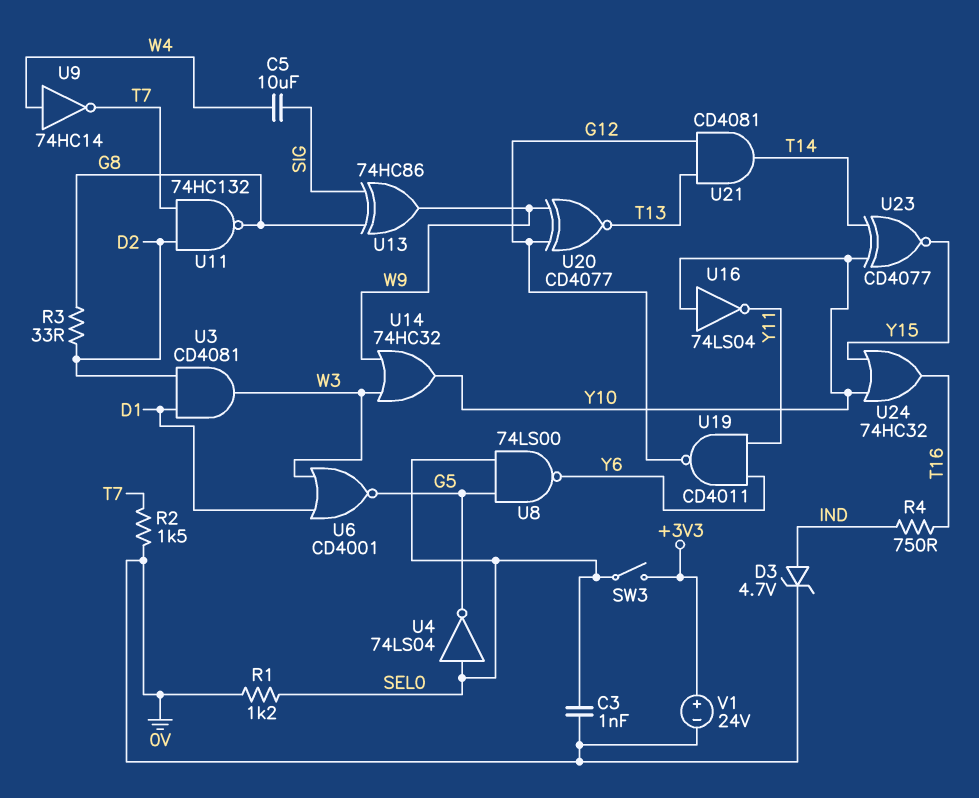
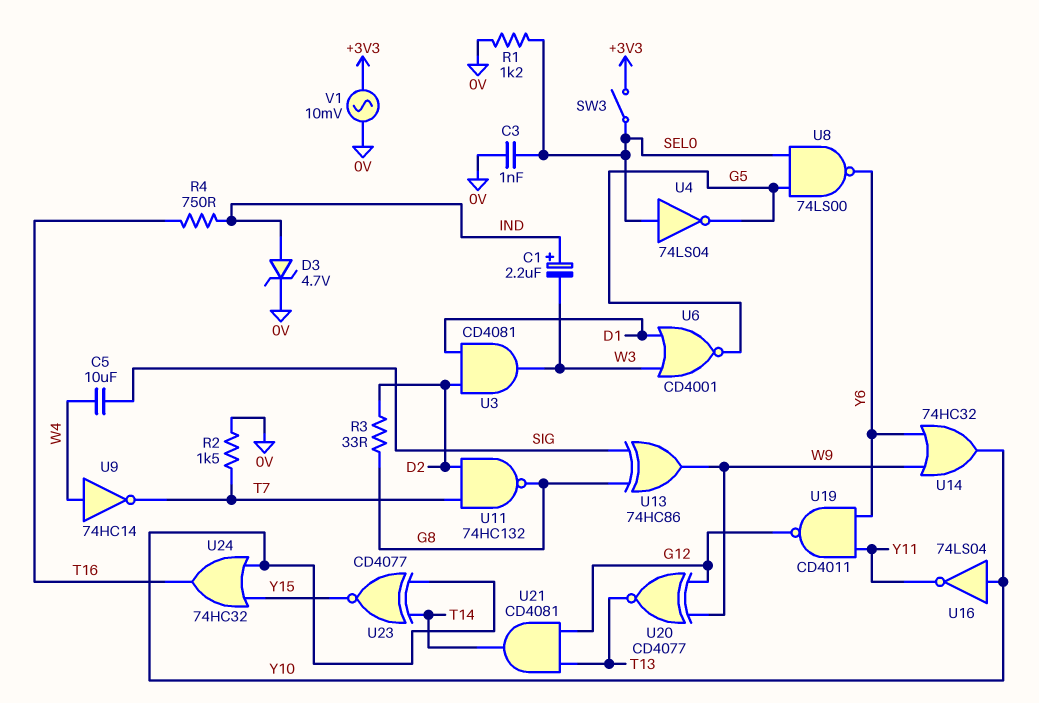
C1: none -> 2.2uF (plus IND, minus W3)
U14: OR 74HC32 (in W3, in W9, out Y10) -> OR 74HC32 (in W9, in Y6, out Y10)
V1: 24V (plus +3V3, minus 0V) -> AC 10mV (+3V3, 0V)

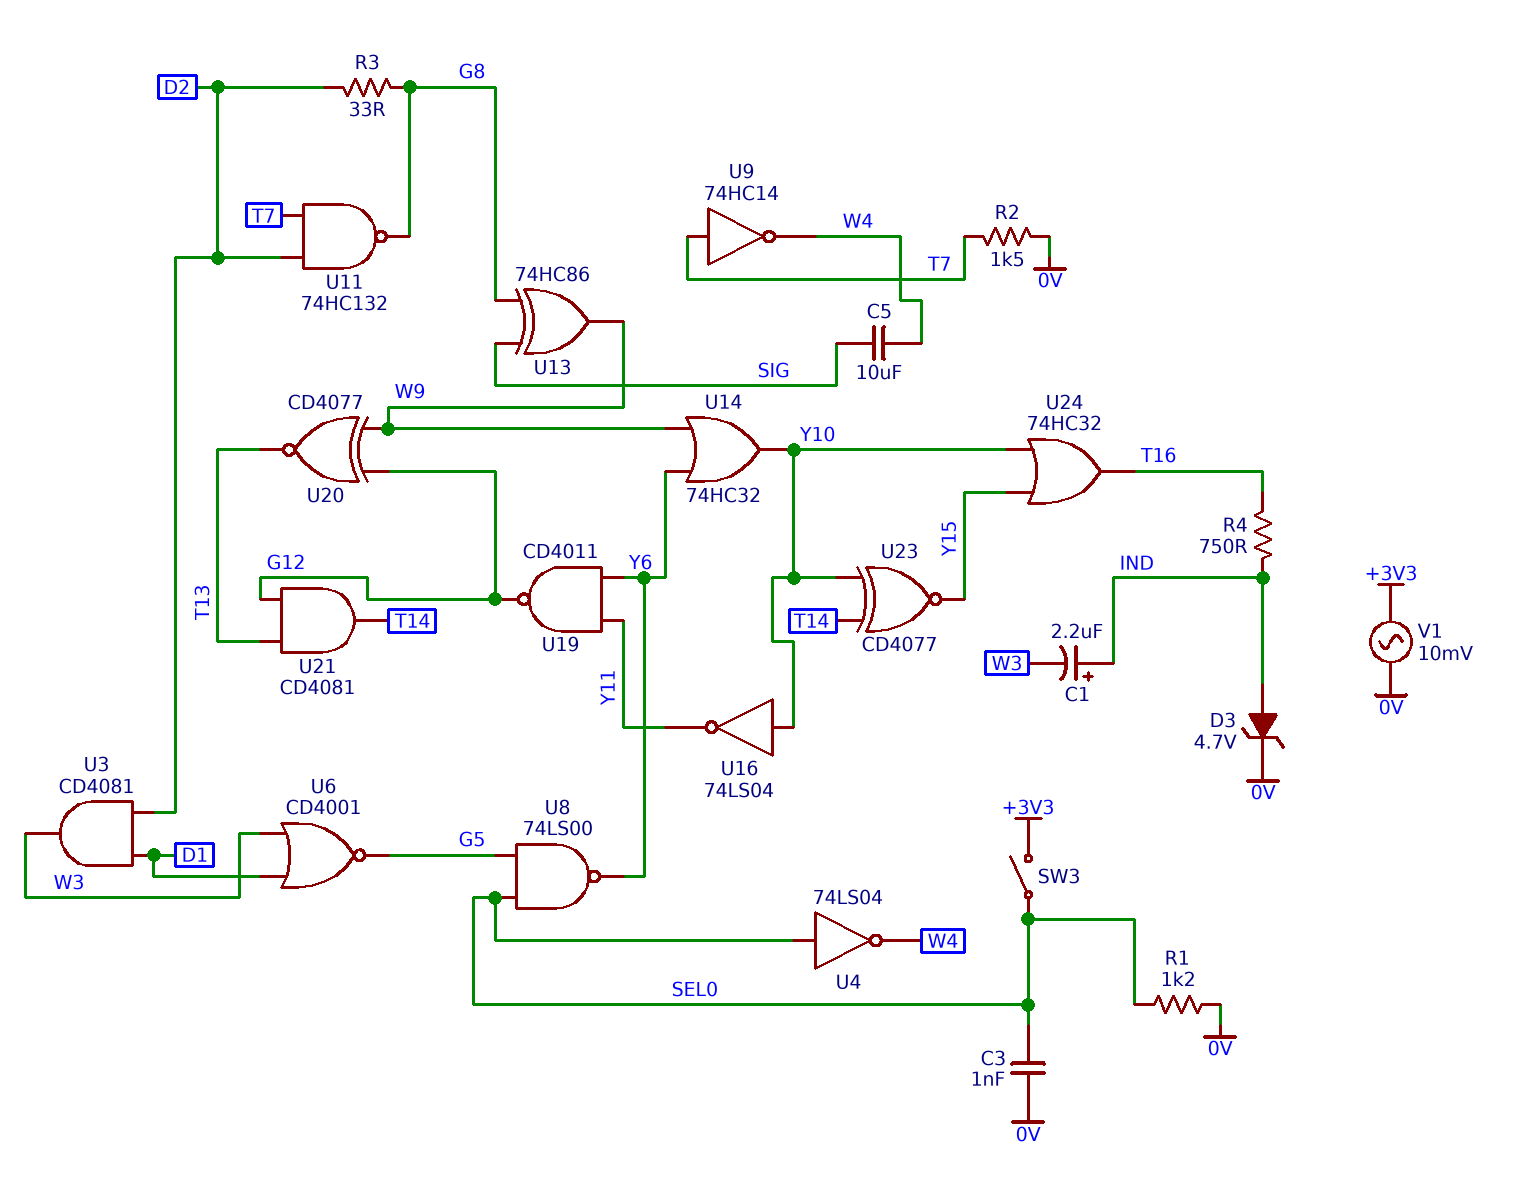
U4: NOT 74LS04 (in SEL0, out G5) -> NOT 74LS04 (in SEL0, out W4)
U9: NOT 74HC14 (in W4, out T7) -> NOT 74HC14 (in T7, out W4)

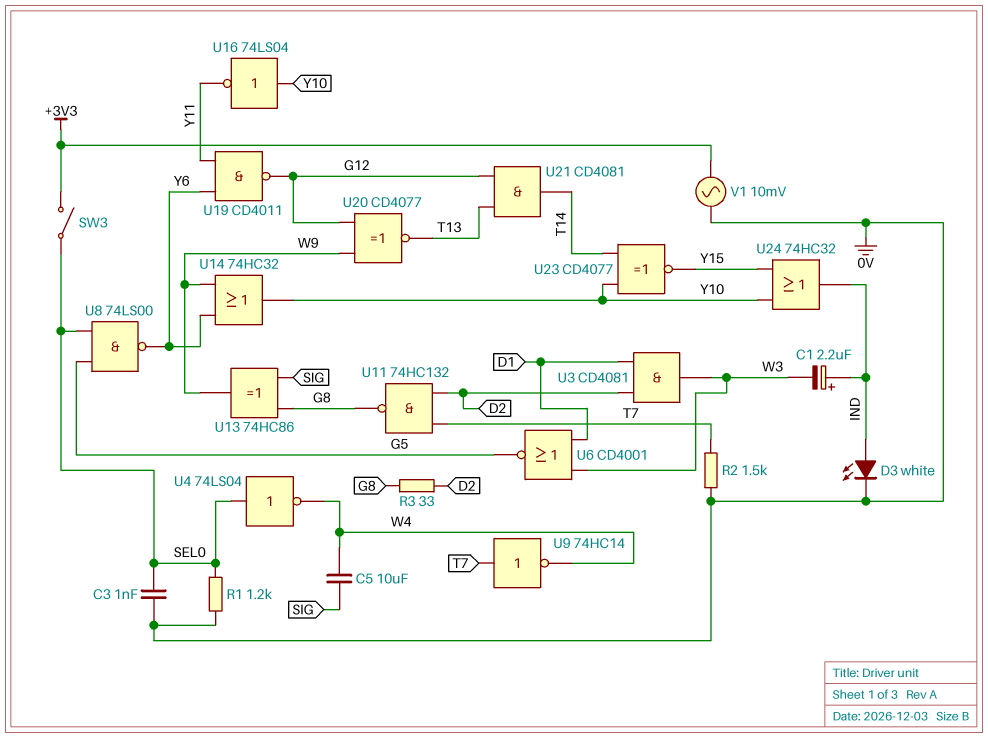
D3: zener 4.7V (A IND, K 0V) -> LED white (A IND, K 0V)
R4: 750 (IND, T16) -> none
U24: OR 74HC32 (in Y10, in Y15, out T16) -> OR 74HC32 (in Y10, in Y15, out IND)

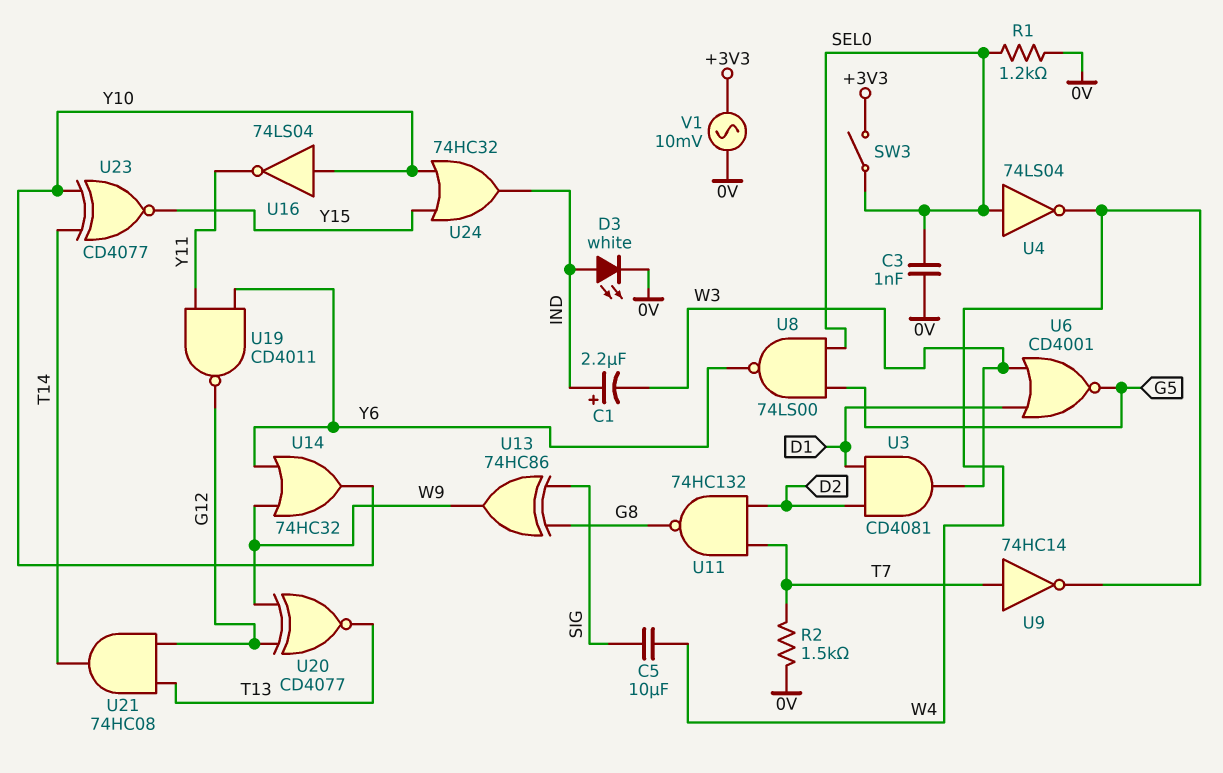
R3: 33 (D2, G8) -> none
U21: AND CD4081 (in G12, in T13, out T14) -> AND 74HC08 (in G12, in T13, out T14)

